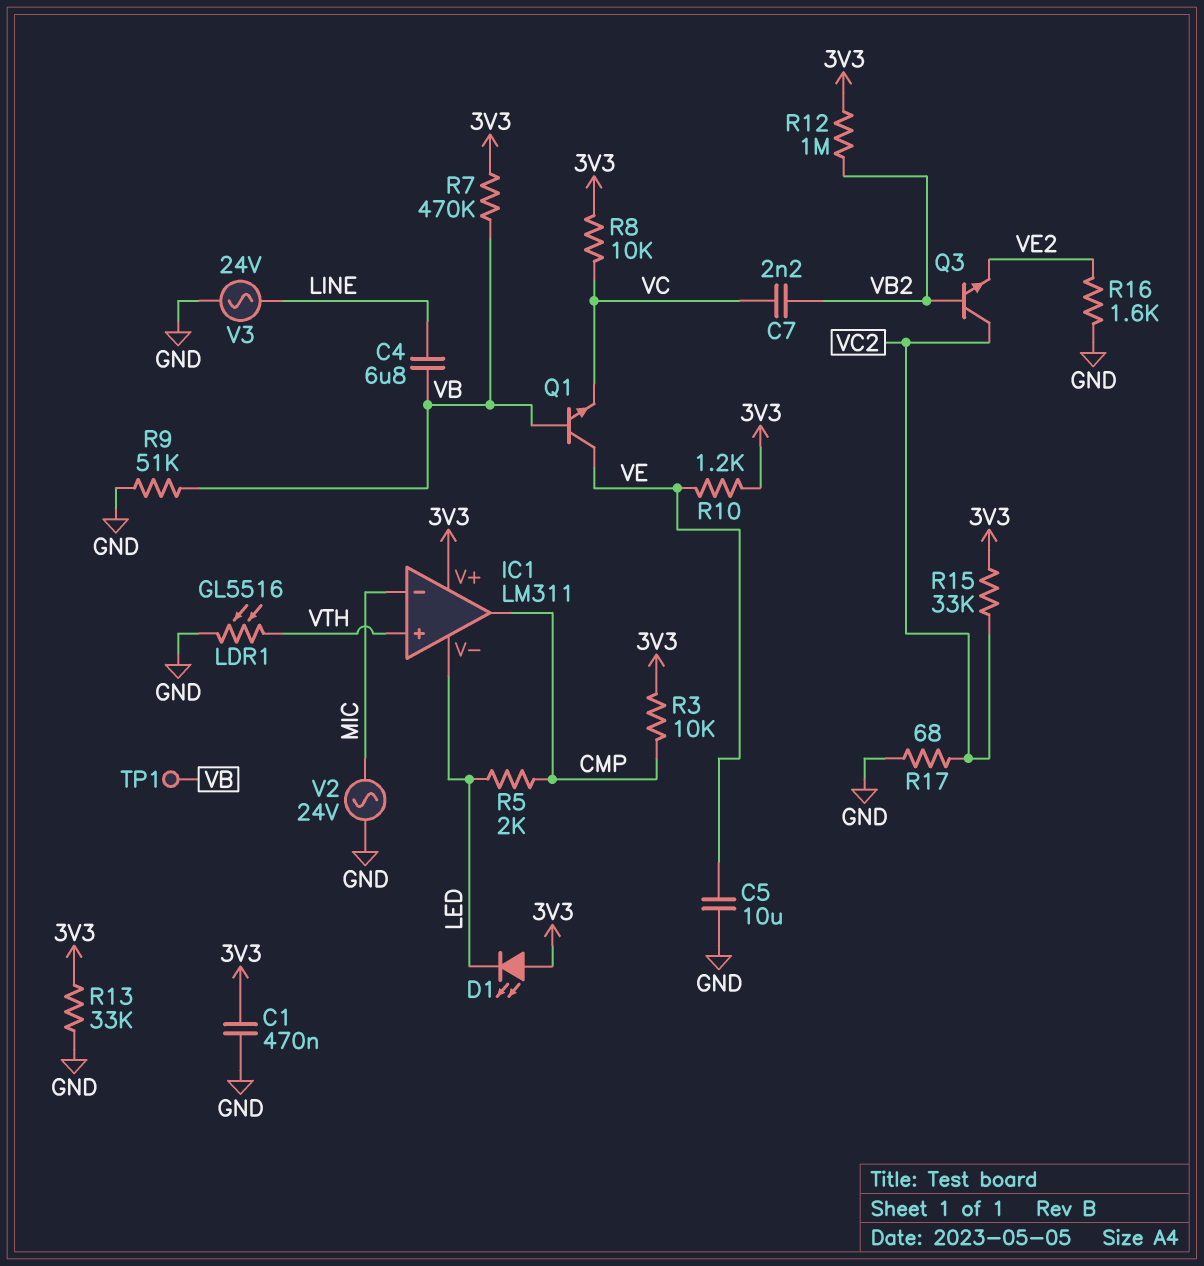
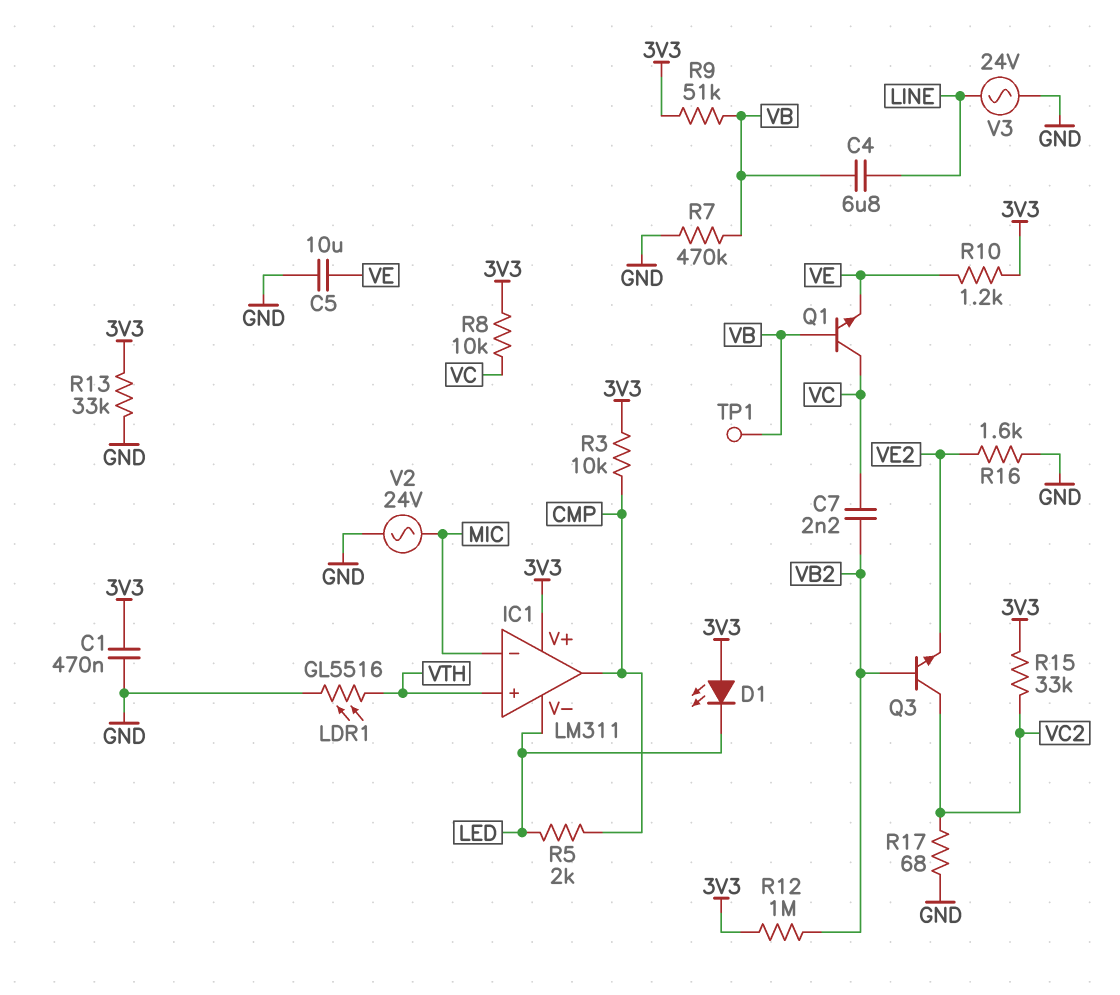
Q1: NPN (B VB, C VE, E VC) -> NPN (B VB, C VC, E VE)
R7: 470k (3V3, VB) -> 470k (GND, VB)
R9: 51k (GND, VB) -> 51k (3V3, VB)

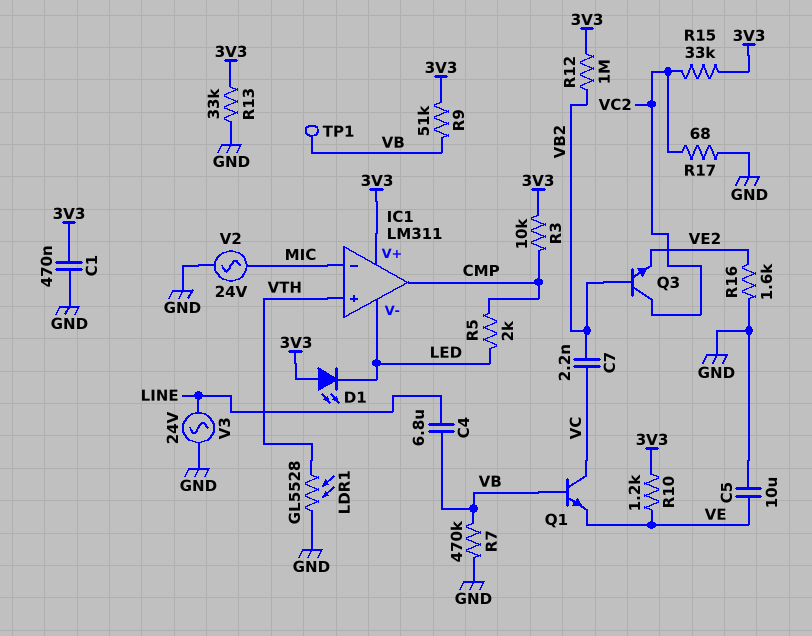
LDR1: GL5516 (GND, VTH) -> GL5528 (GND, VTH)
R8: 10k (3V3, VC) -> none

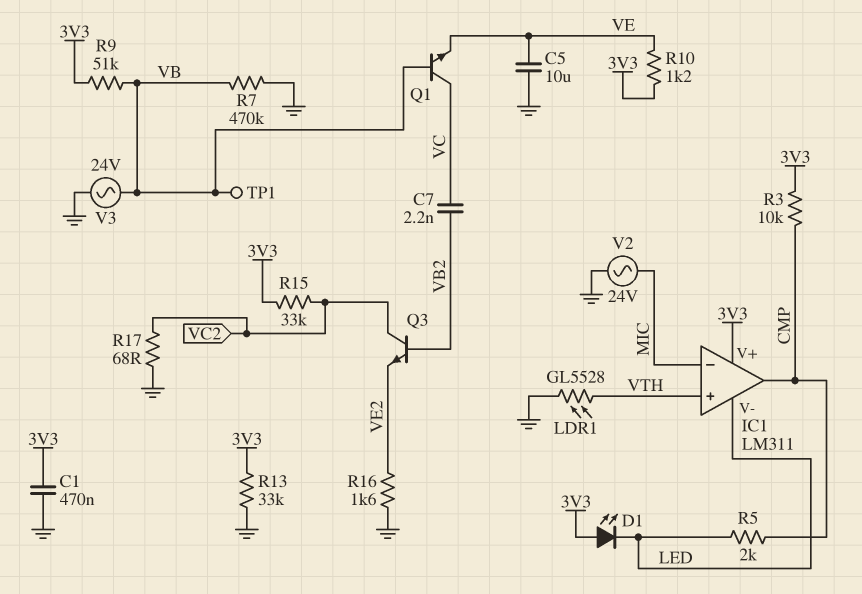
C4: 6.8uF (LINE, VB) -> none
R12: 1M (3V3, VB2) -> none
V3: AC 24V (GND, LINE) -> AC 24V (GND, VB)

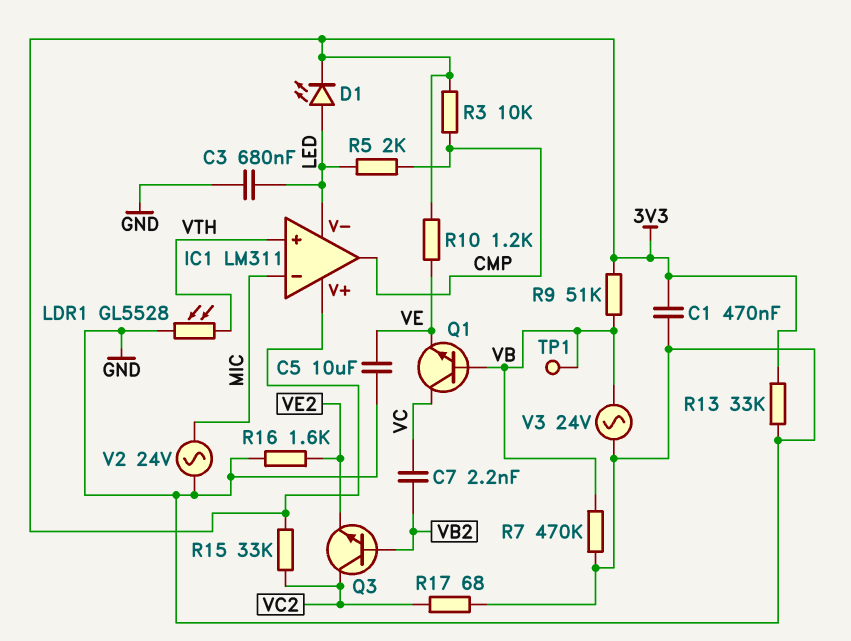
C3: none -> 680nF (GND, LED)
D1: LED (A 3V3, K LED) -> LED (A LED, K 3V3)

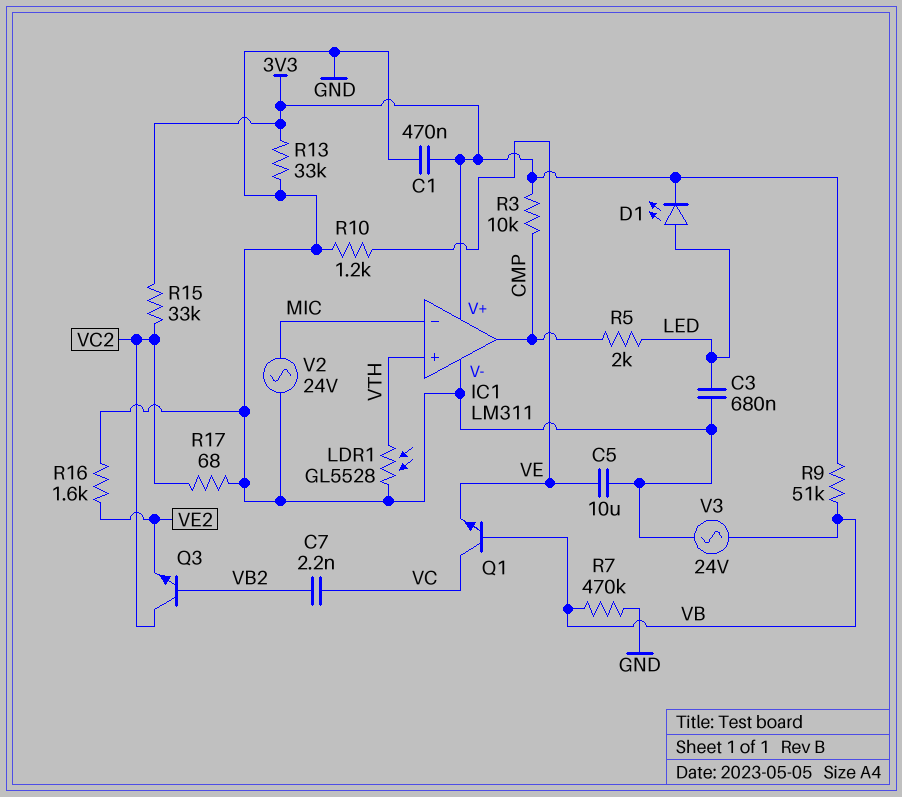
IC1 pin V-: LED -> GND
R10: 1.2k (3V3, VE) -> 1.2k (GND, VE)
TP1: test point (VB) -> none

